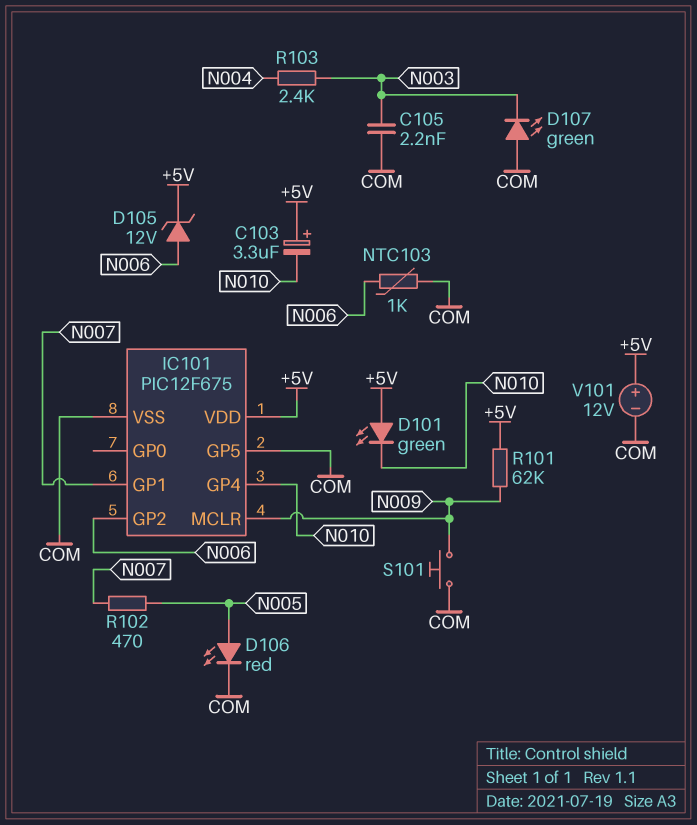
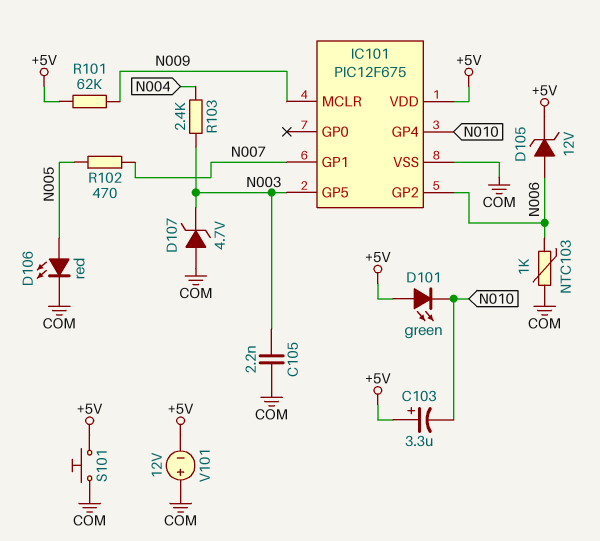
D107: LED green (A COM, K N003) -> zener 4.7V (A COM, K N003)
IC101 pin GP5: COM -> N003
S101: button (COM, N009) -> button (+5V, COM)
V101: 12V (plus +5V, minus COM) -> 12V (plus COM, minus +5V)

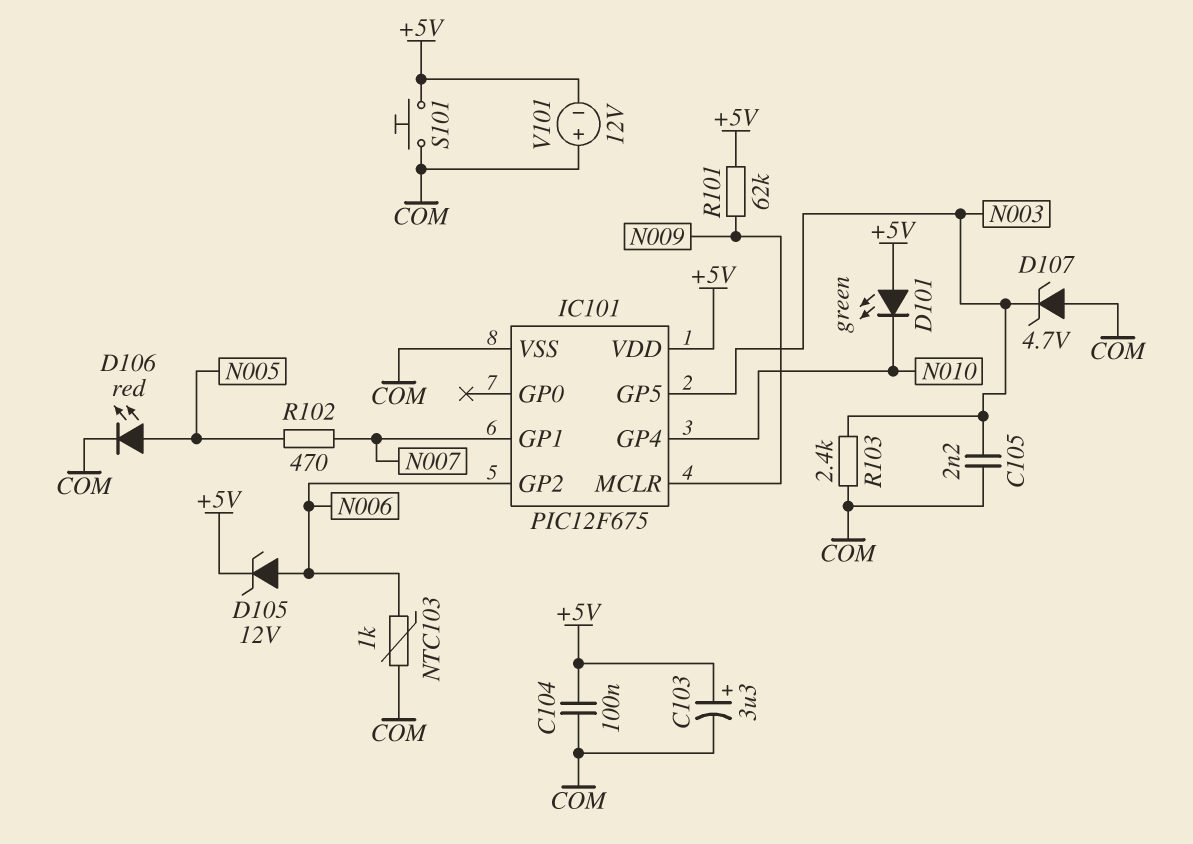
C103: 3.3uF (plus +5V, minus N010) -> 3.3uF (plus +5V, minus COM)
C104: none -> 100nF (+5V, COM)
R103: 2.4k (N003, N004) -> 2.4k (COM, N003)

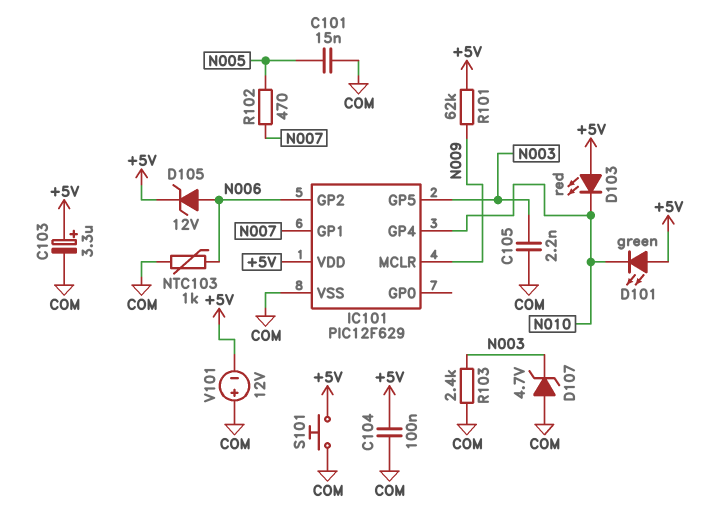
C101: none -> 15nF (COM, N005)
D103: none -> LED red (A +5V, K N010)
D106: LED red (A N005, K COM) -> none
IC101: PIC12F675 -> PIC12F629

